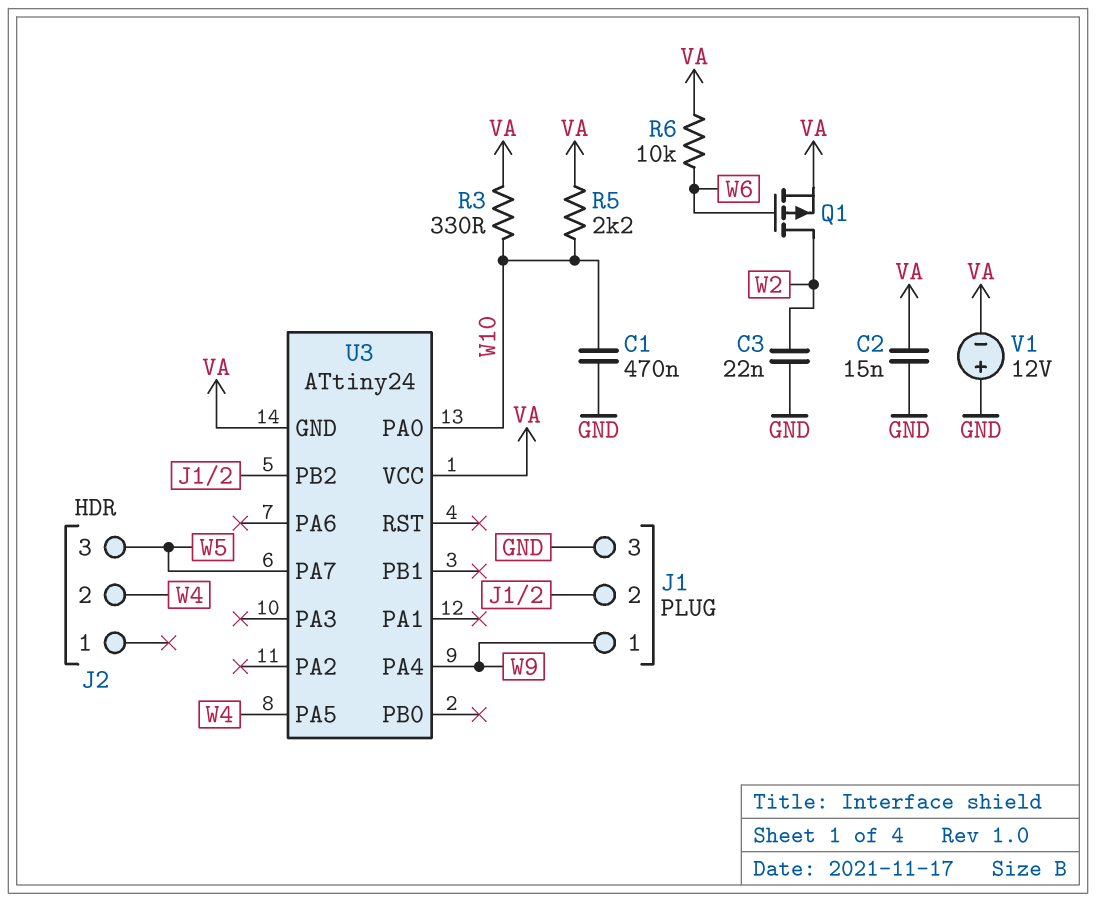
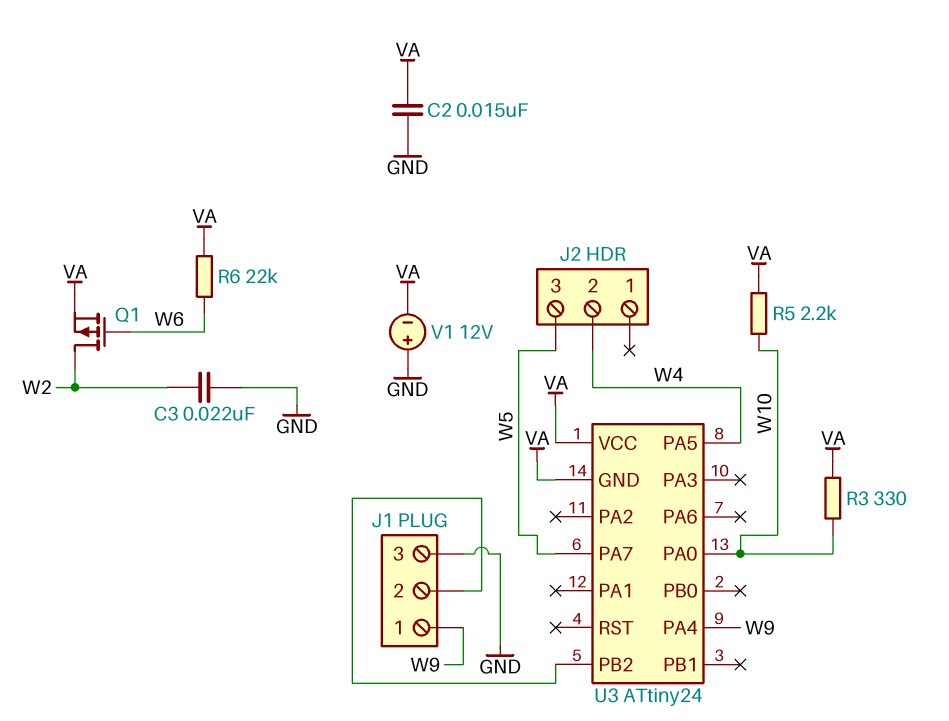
C1: 470nF (GND, W10) -> none
R6: 10k (VA, W6) -> 22k (VA, W6)

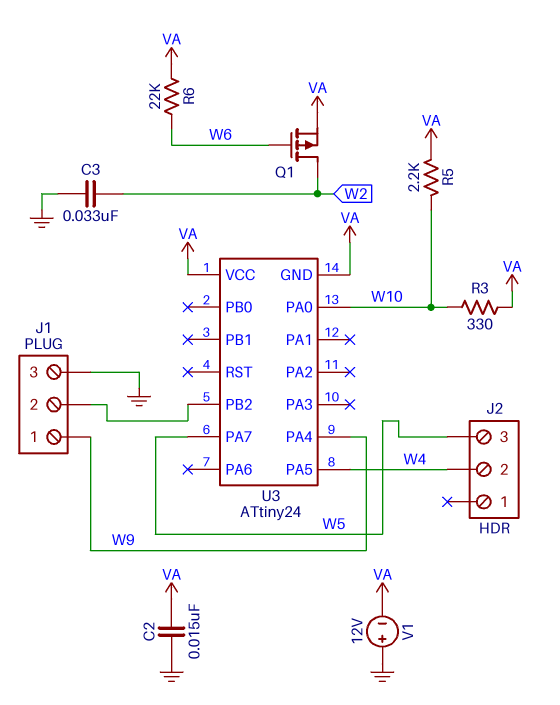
C3: 22nF (GND, W2) -> 33nF (GND, W2)

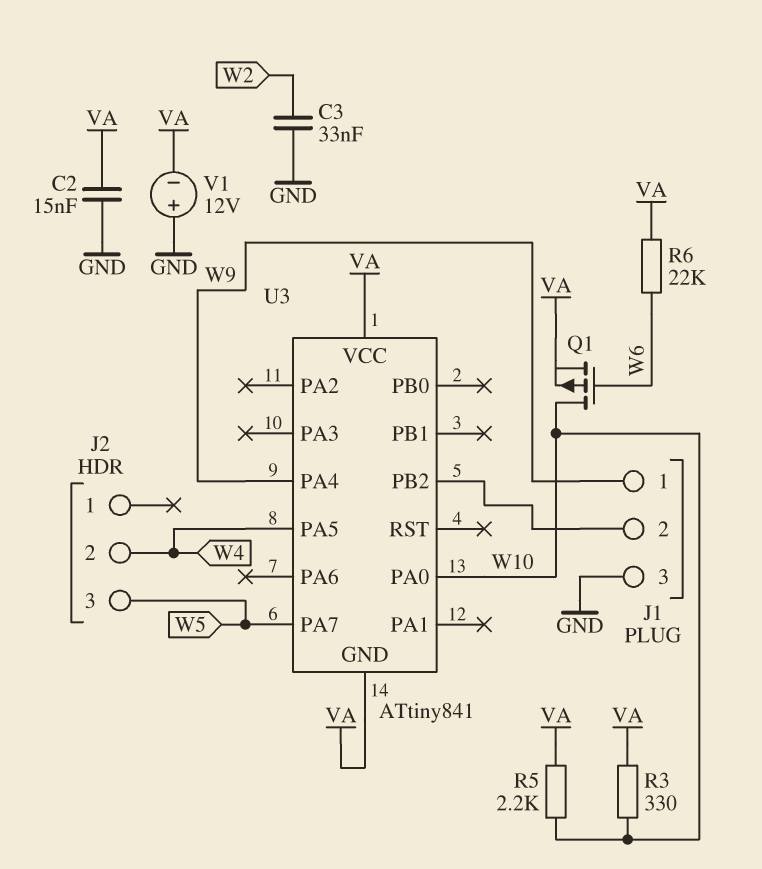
Q1: PMOS (G W6, D W2, S VA) -> PMOS (G W6, D W10, S VA)
U3: ATtiny24 -> ATtiny841

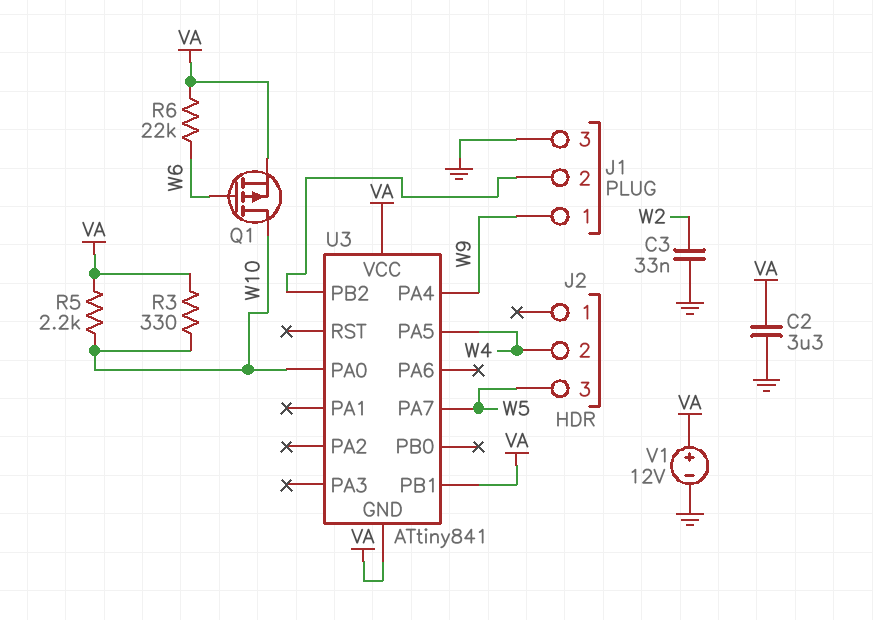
C2: 15nF (GND, VA) -> 3.3uF (GND, VA)
U3 pin PB1: none -> VA
V1: 12V (plus GND, minus VA) -> 12V (plus VA, minus GND)

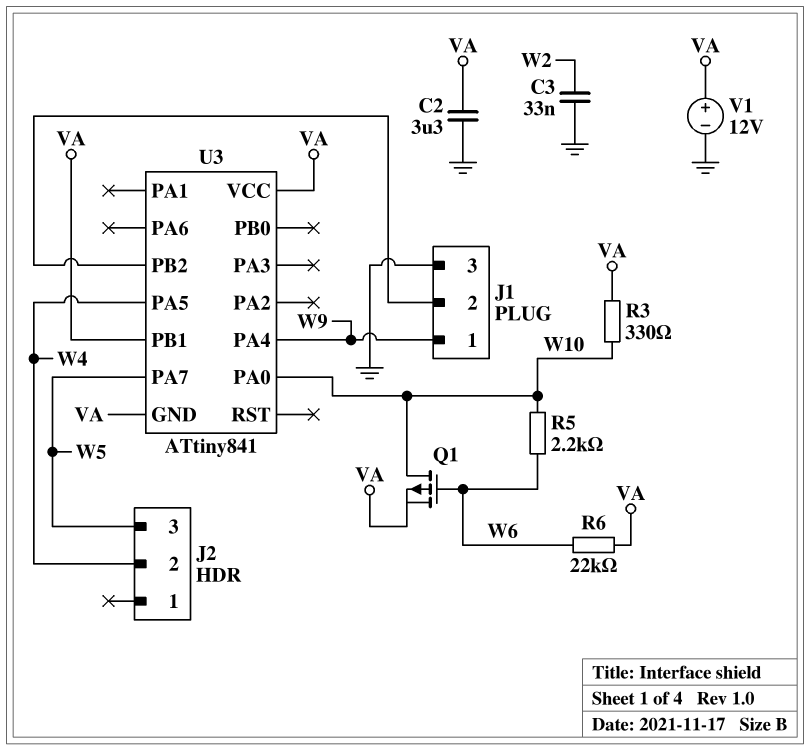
R5: 2.2k (VA, W10) -> 2.2k (W6, W10)

